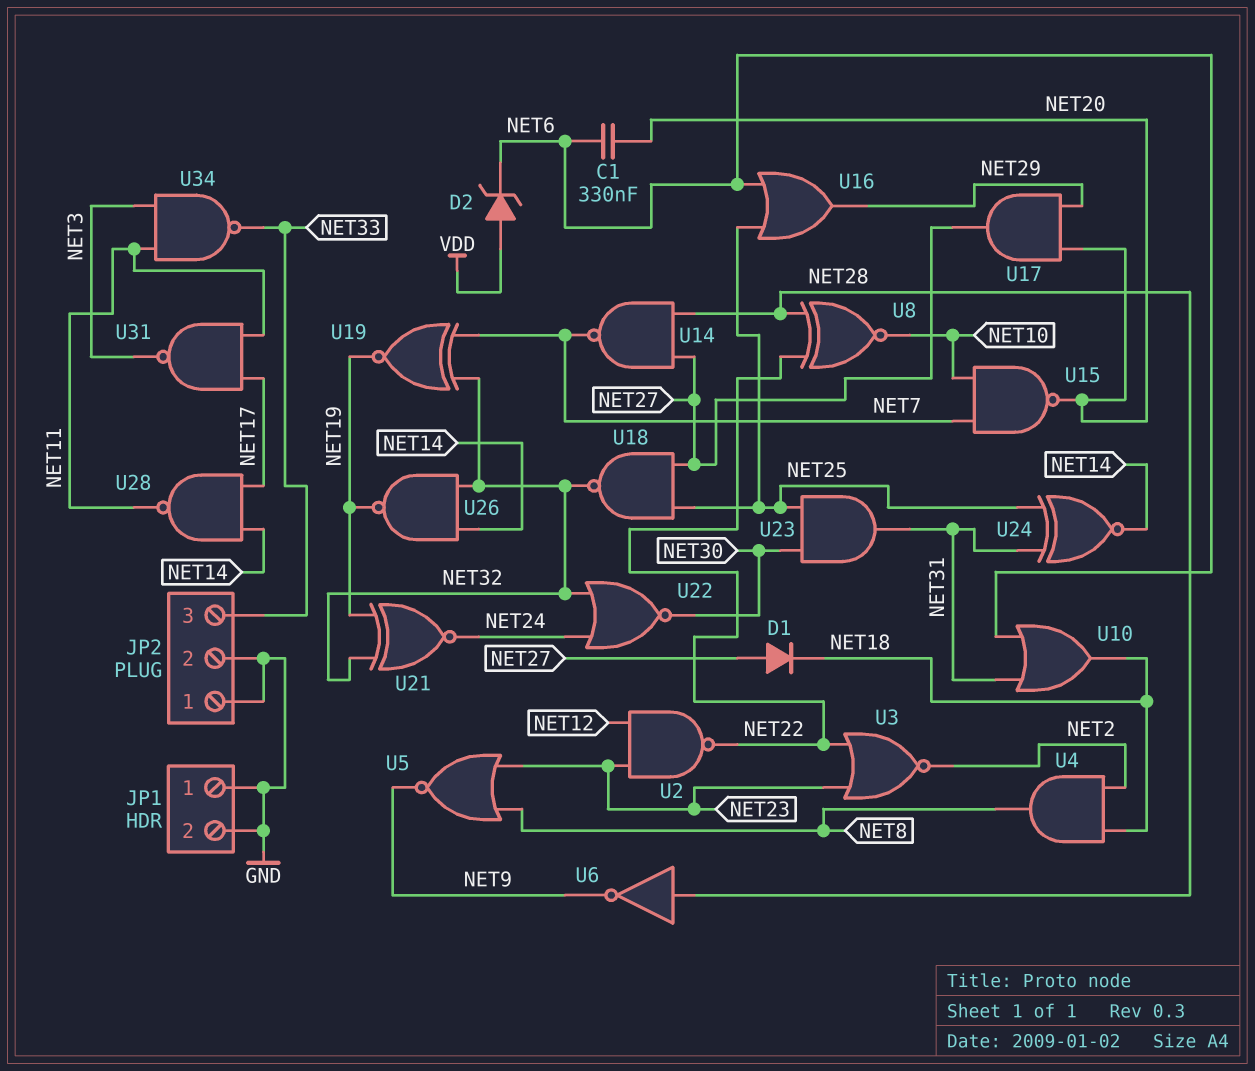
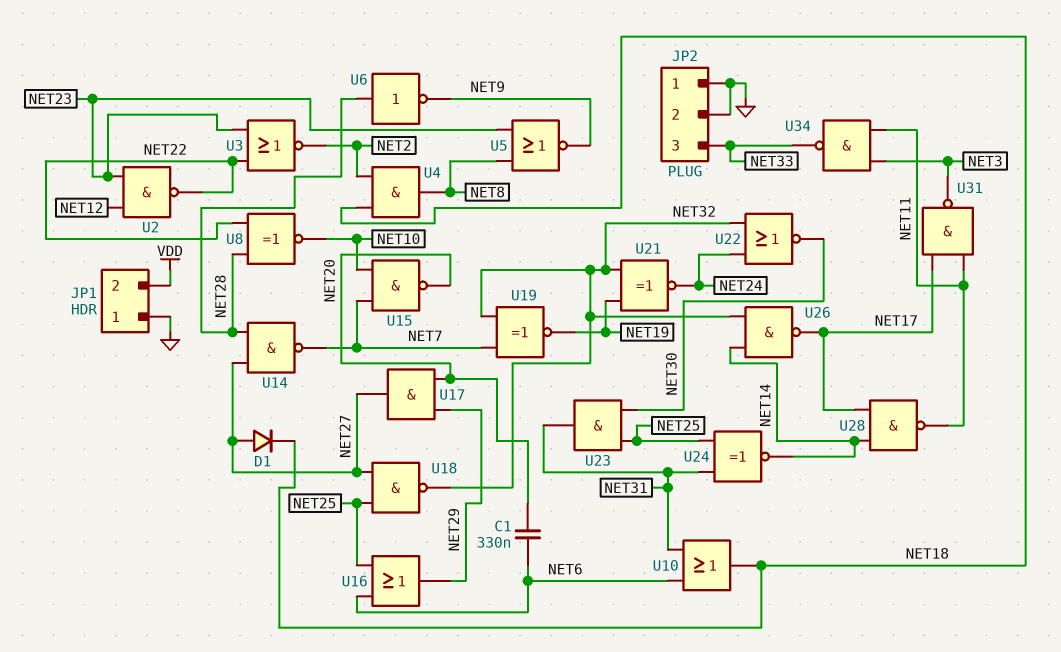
D2: zener (A VDD, K NET6) -> none
JP1 pin 2: GND -> VDD
U26: NAND (in NET14, in NET32, out NET19) -> NAND (in NET14, in NET32, out NET17)

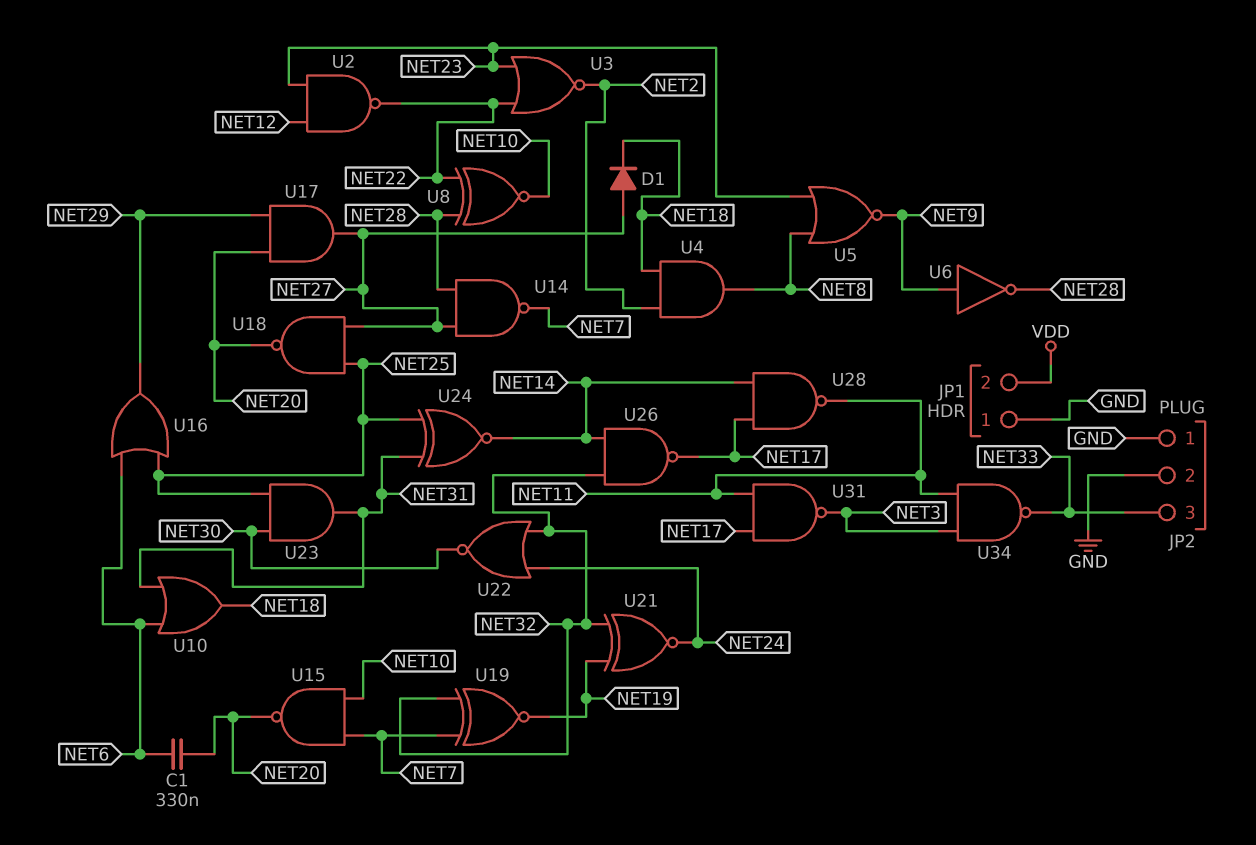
U6: NOT (in NET28, out NET9) -> NOT (in NET9, out NET28)
U18: NAND (in NET25, in NET27, out NET32) -> NAND (in NET25, in NET27, out NET20)

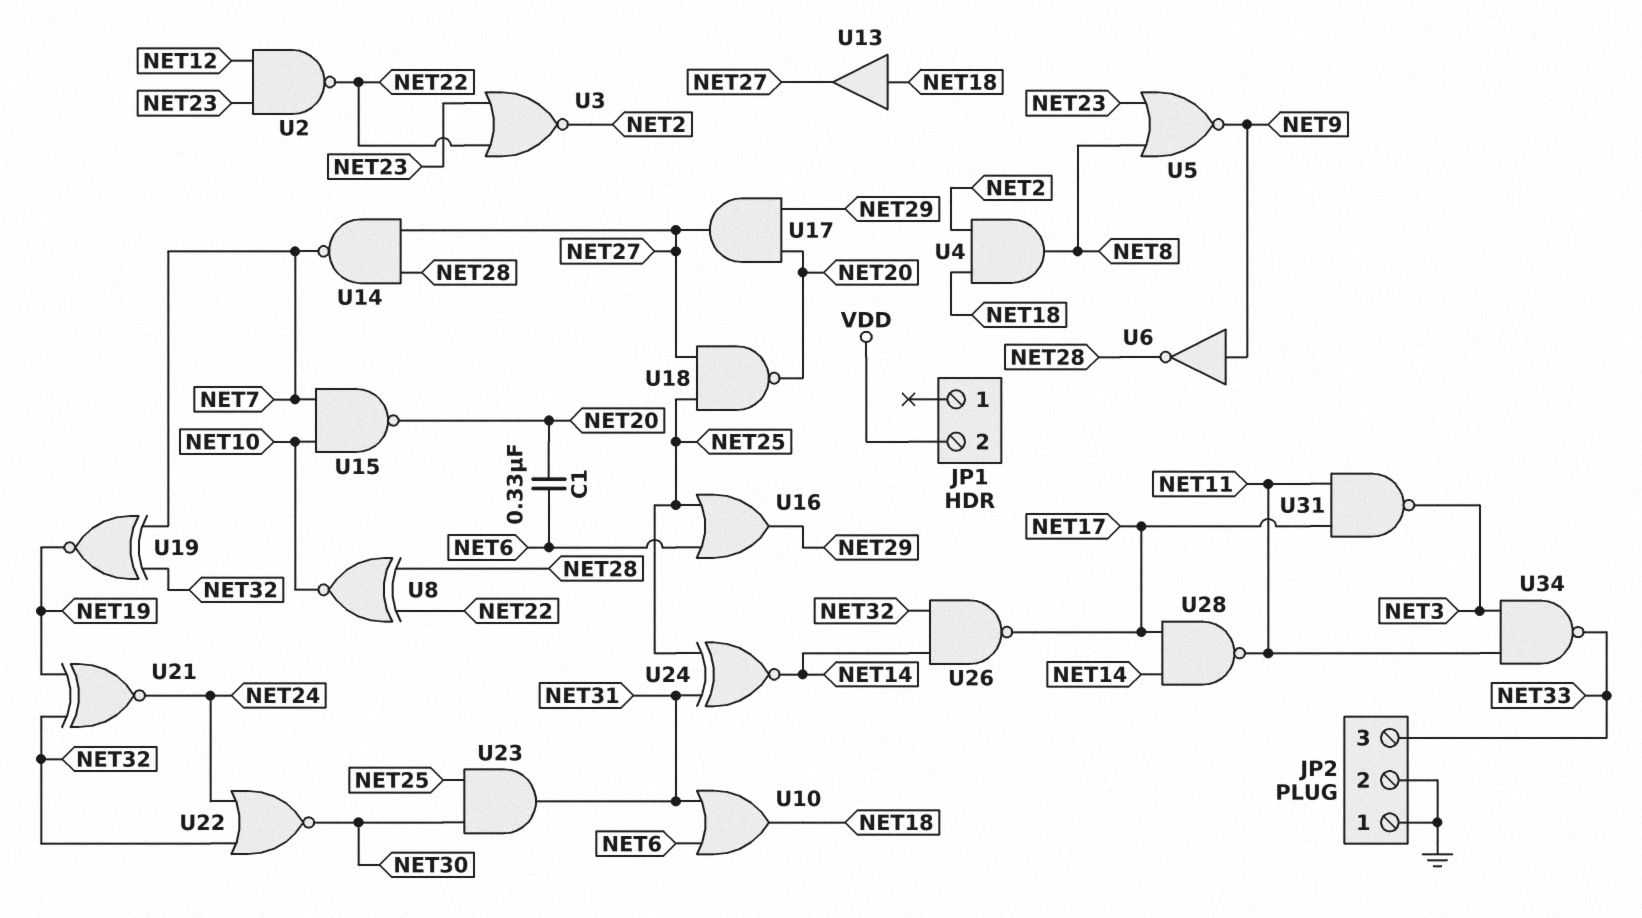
D1: diode (A NET27, K NET18) -> none
JP1 pin 1: GND -> none
U13: none -> buffer (in NET18, out NET27)

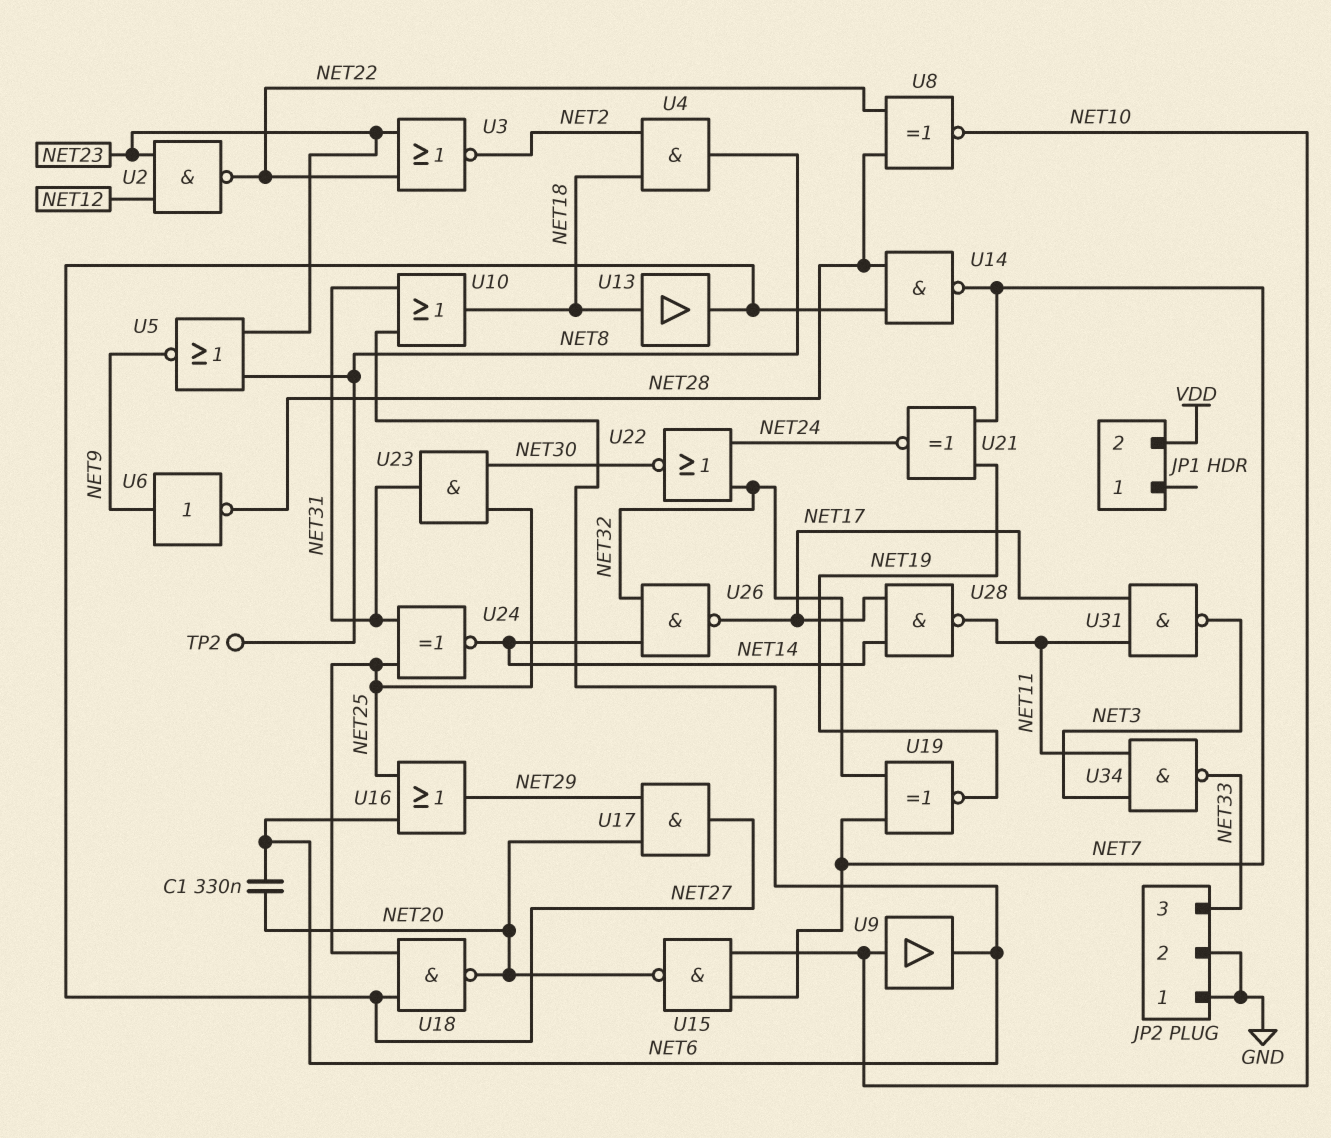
TP2: none -> test point (NET8)
U9: none -> buffer (in NET10, out NET6)
U21: XNOR (in NET19, in NET32, out NET24) -> XNOR (in NET7, in NET19, out NET24)

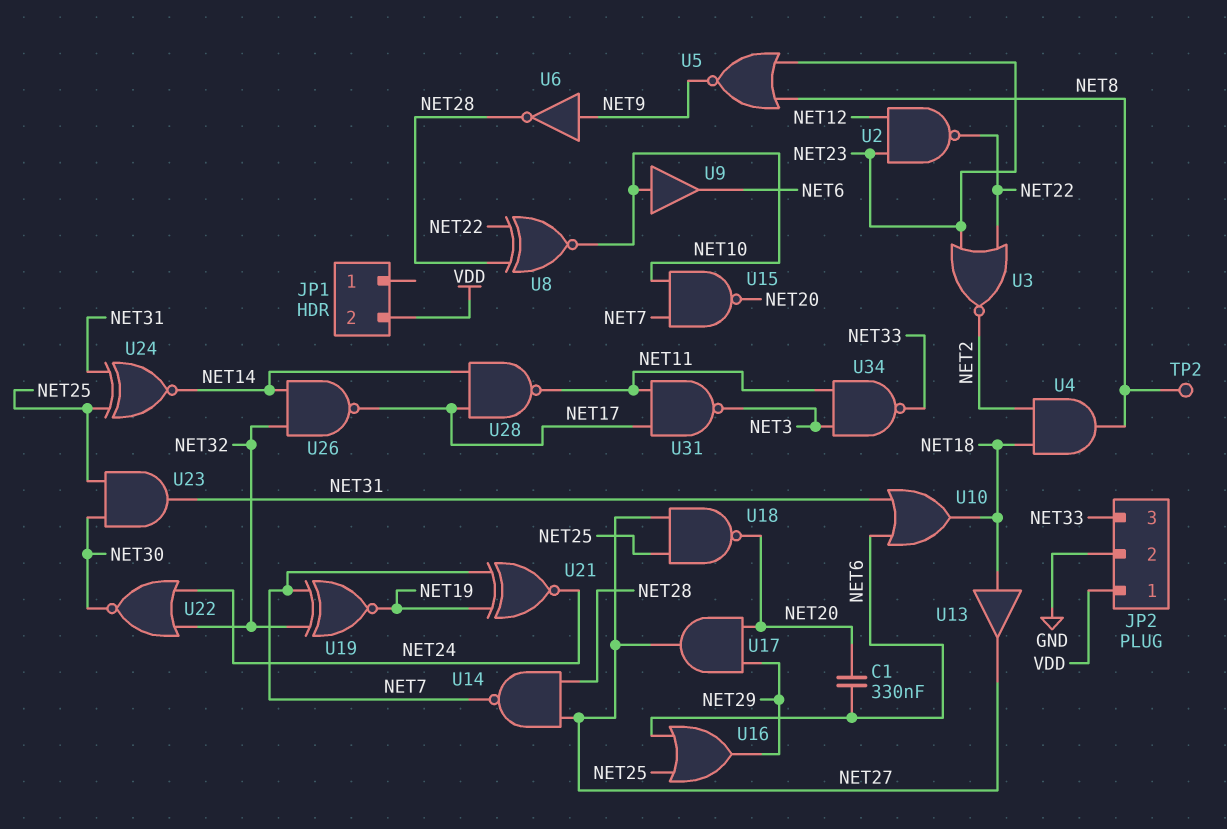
JP2 pin 1: GND -> VDD

